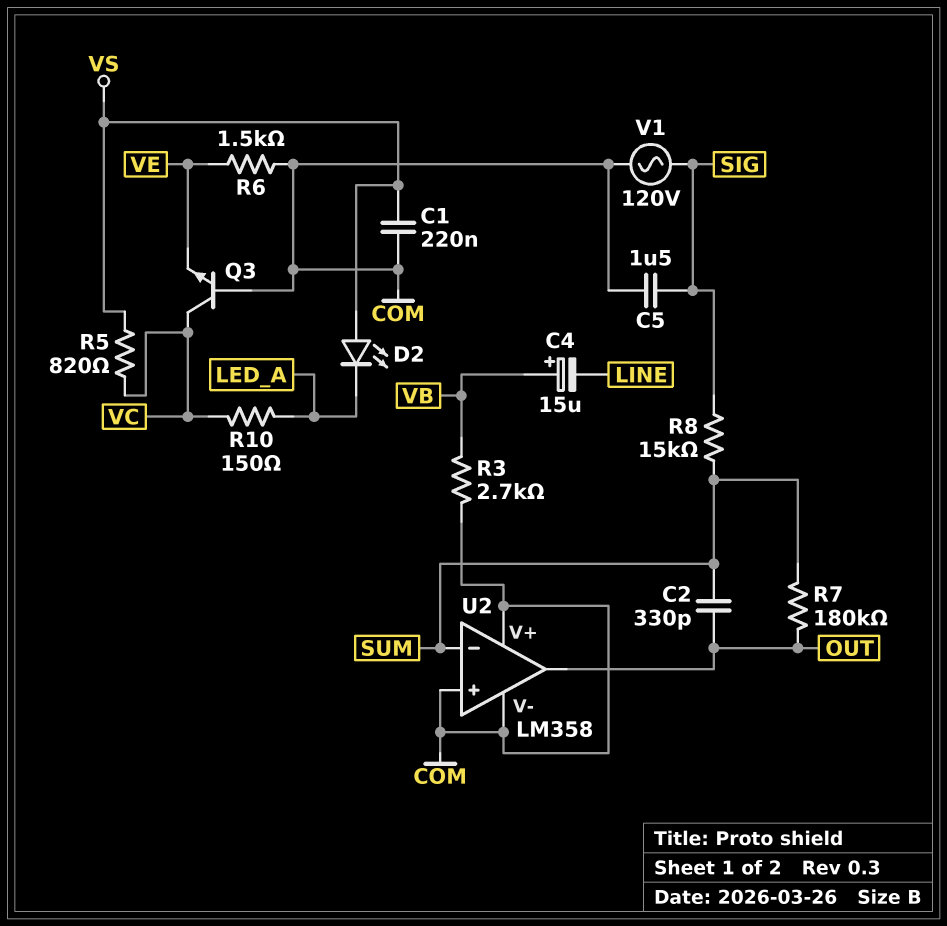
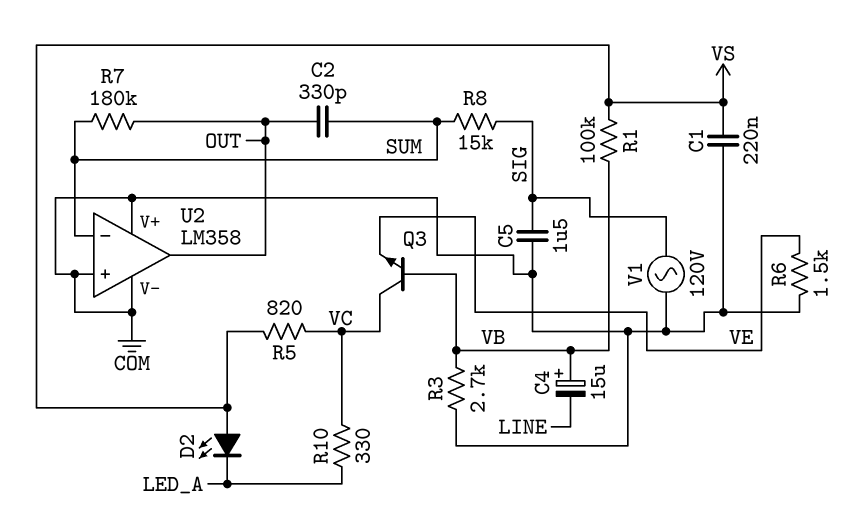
Q3: NPN (B COM, C VC, E VE) -> NPN (B VB, C VC, E VE)
R1: none -> 100k (VB, VS)
R10: 150 (LED_A, VC) -> 330 (LED_A, VC)

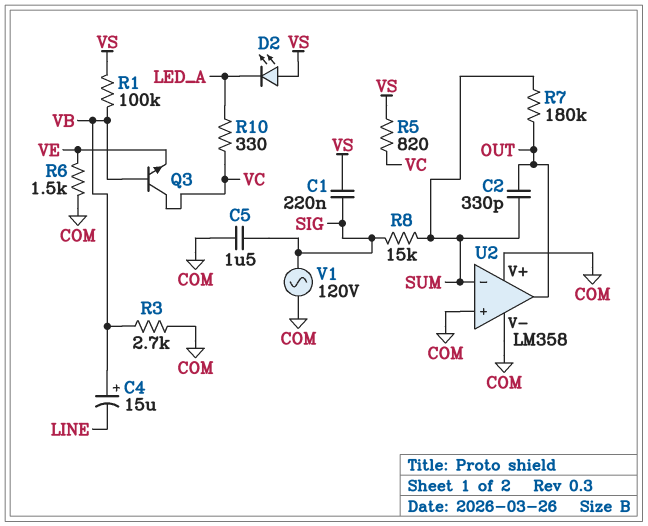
C1: 220nF (COM, VS) -> 220nF (SIG, VS)

